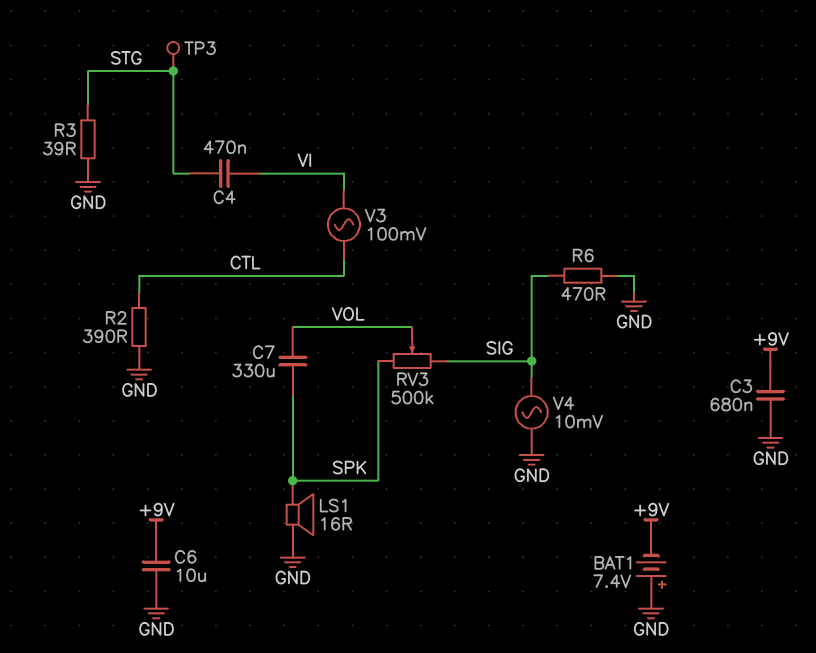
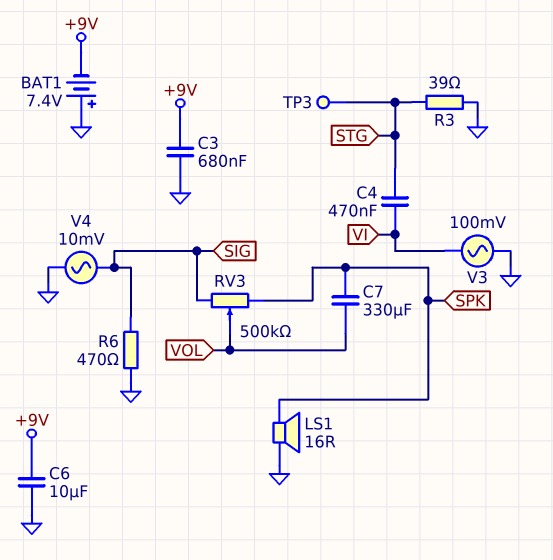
R2: 390 (CTL, GND) -> none
V3: AC 100mV (CTL, VI) -> AC 100mV (GND, VI)

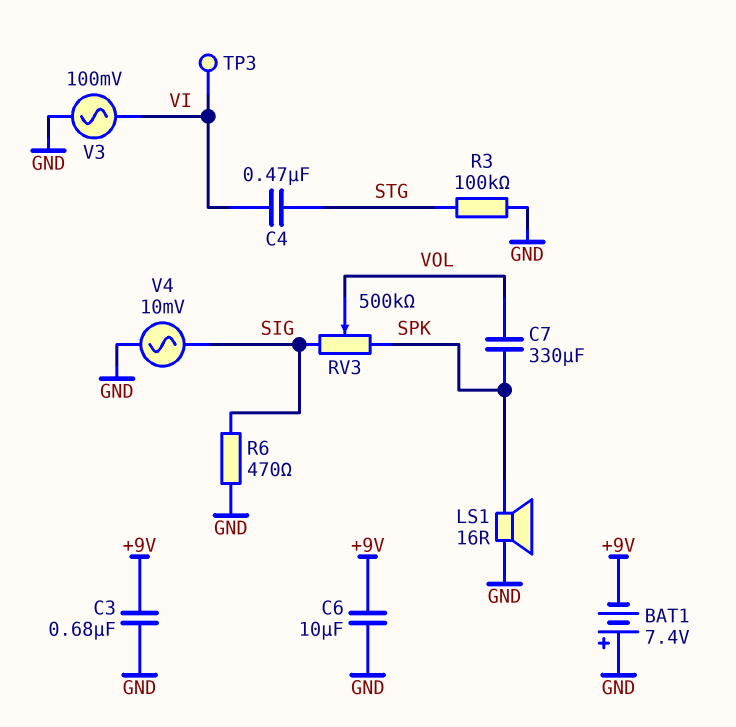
R3: 39 (GND, STG) -> 100k (GND, STG)
TP3: test point (STG) -> test point (VI)

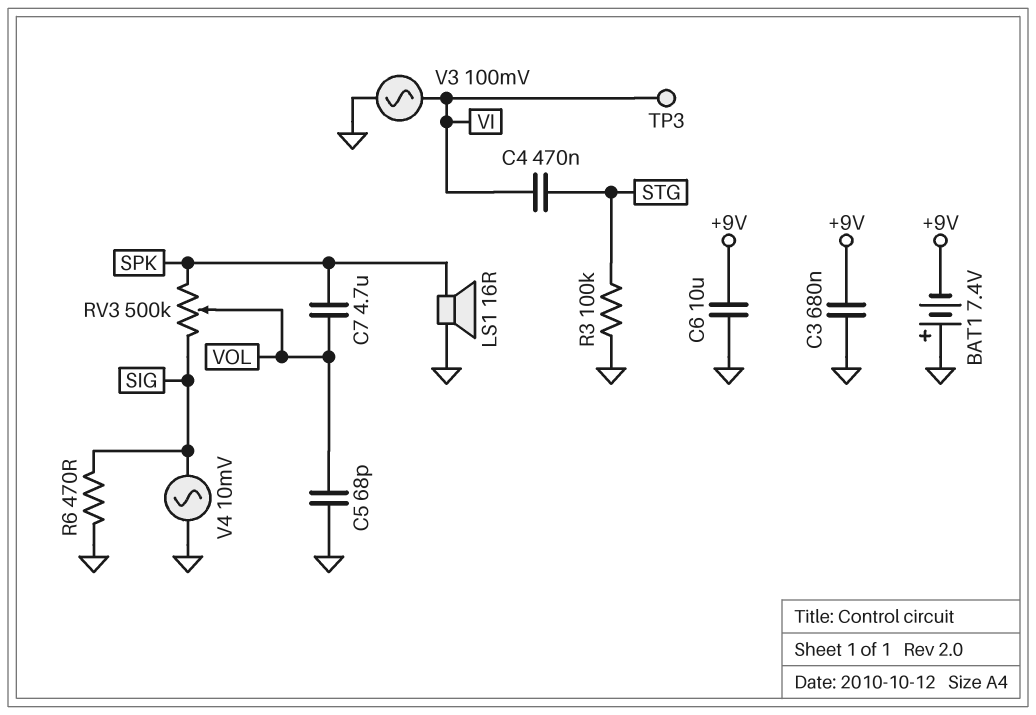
C5: none -> 68pF (GND, VOL)
C7: 330uF (SPK, VOL) -> 4.7uF (SPK, VOL)

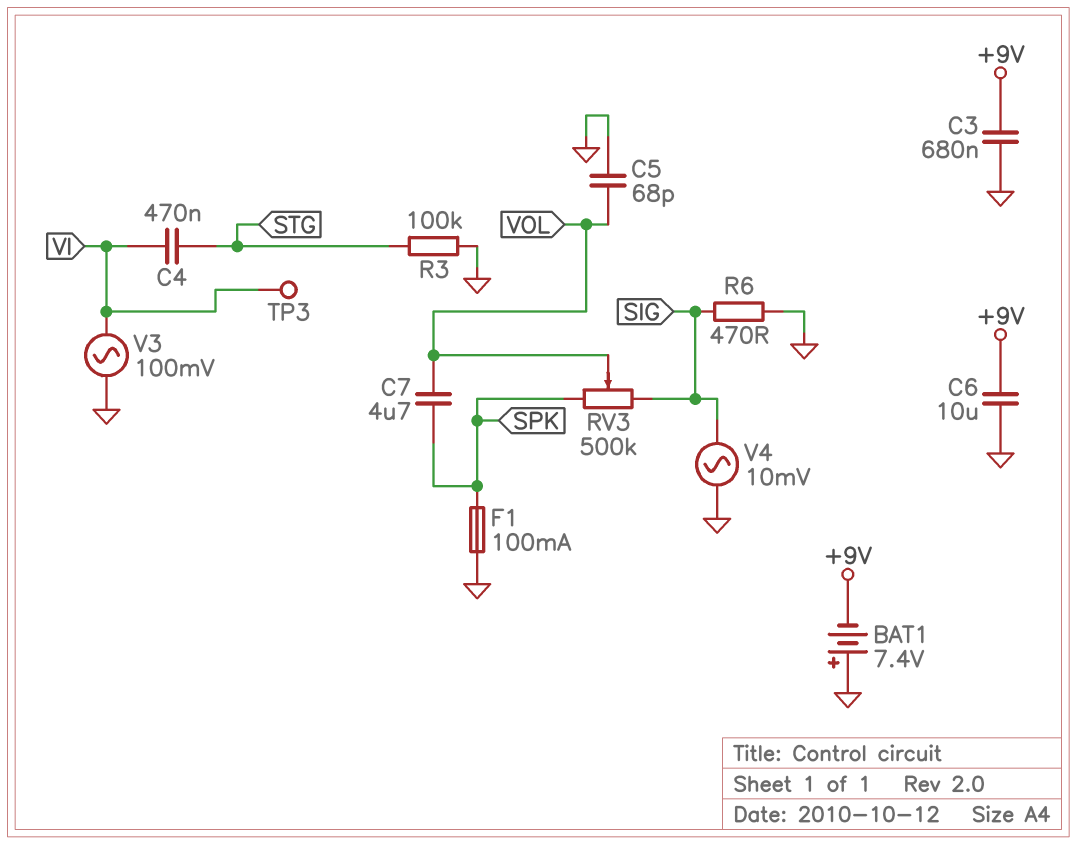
F1: none -> 100mA (GND, SPK)
LS1: speaker 16R (GND, SPK) -> none

